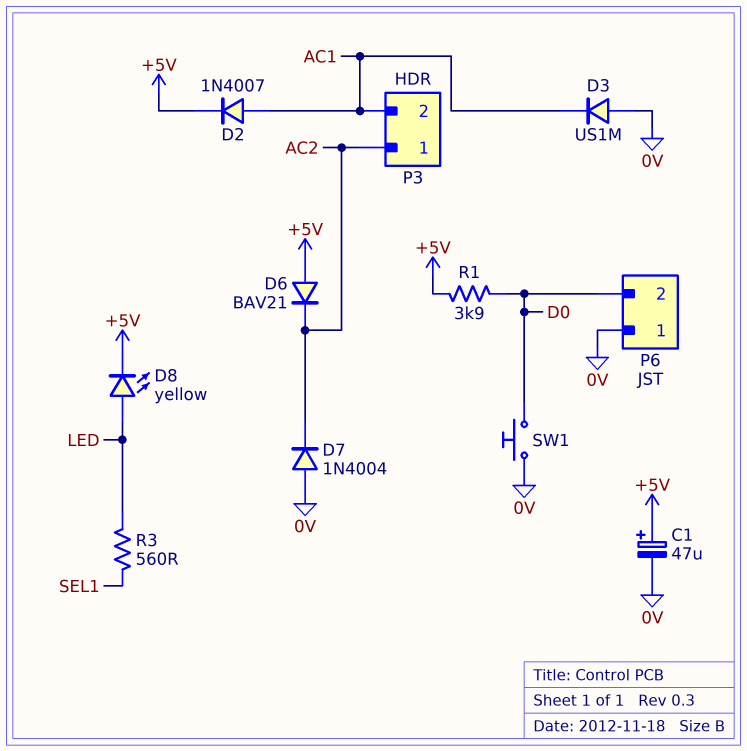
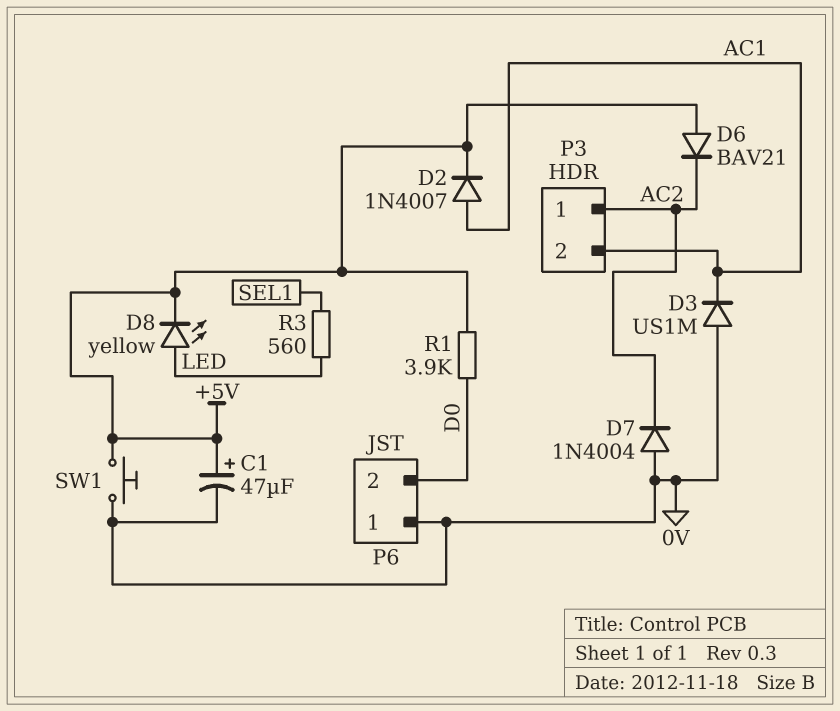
SW1: button (0V, D0) -> button (+5V, 0V)

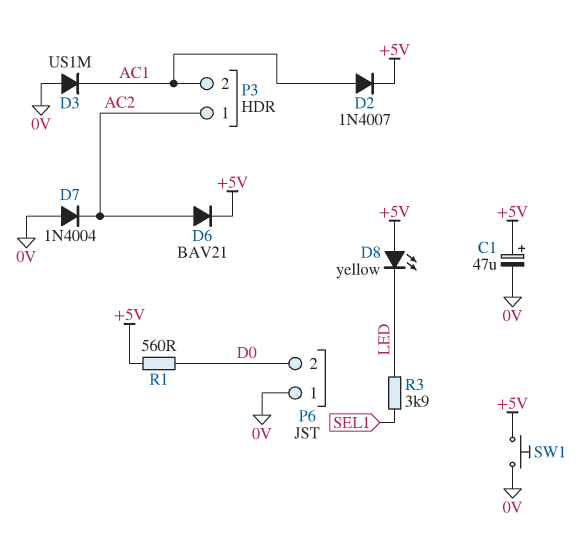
D6: diode BAV21 (A +5V, K AC2) -> diode BAV21 (A AC2, K +5V)
D8: LED yellow (A LED, K +5V) -> LED yellow (A +5V, K LED)
R1: 3.9k (+5V, D0) -> 560 (+5V, D0)
R3: 560 (LED, SEL1) -> 3.9k (LED, SEL1)

